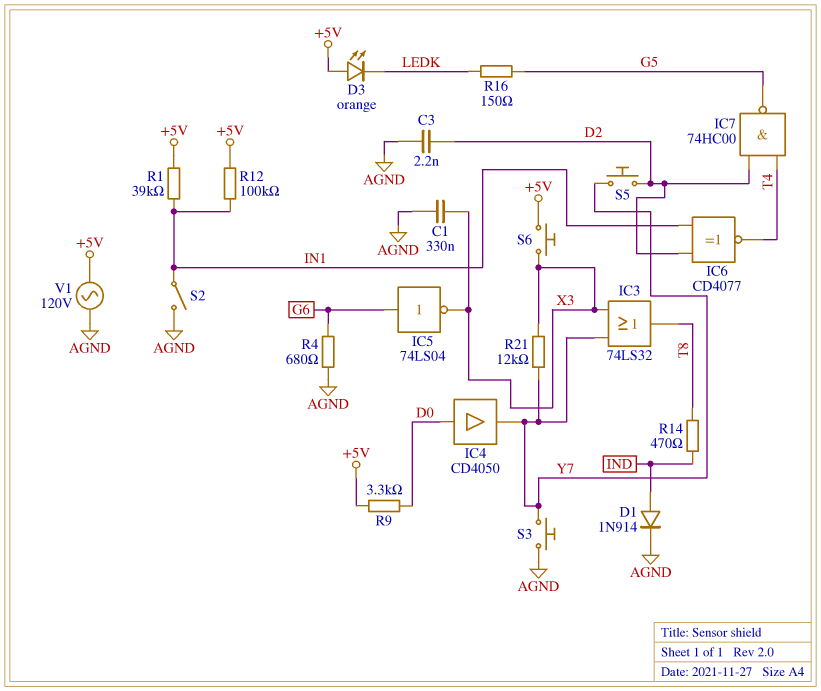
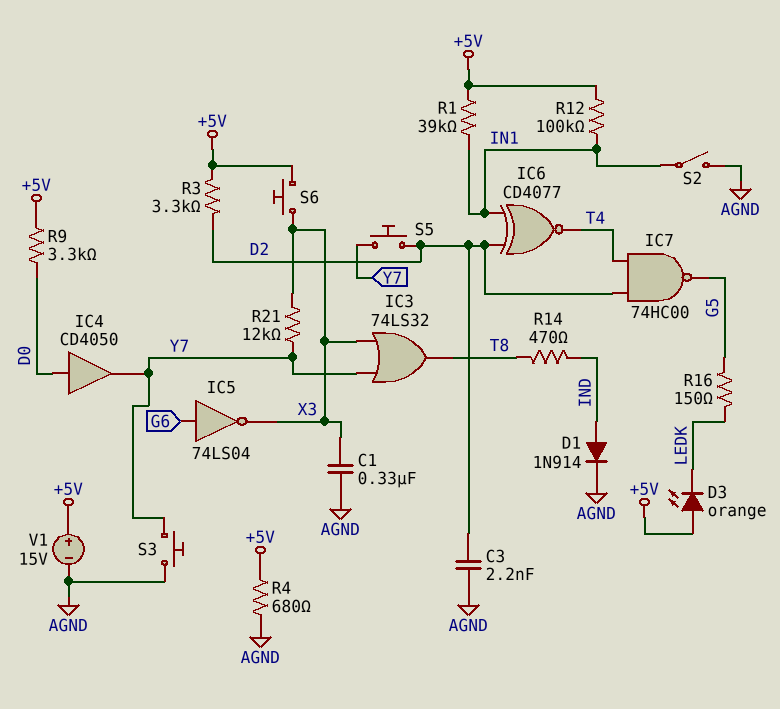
R3: none -> 3.3k (+5V, D2)
R4: 680 (AGND, G6) -> 680 (+5V, AGND)
V1: AC 120V (+5V, AGND) -> 15V (plus +5V, minus AGND)

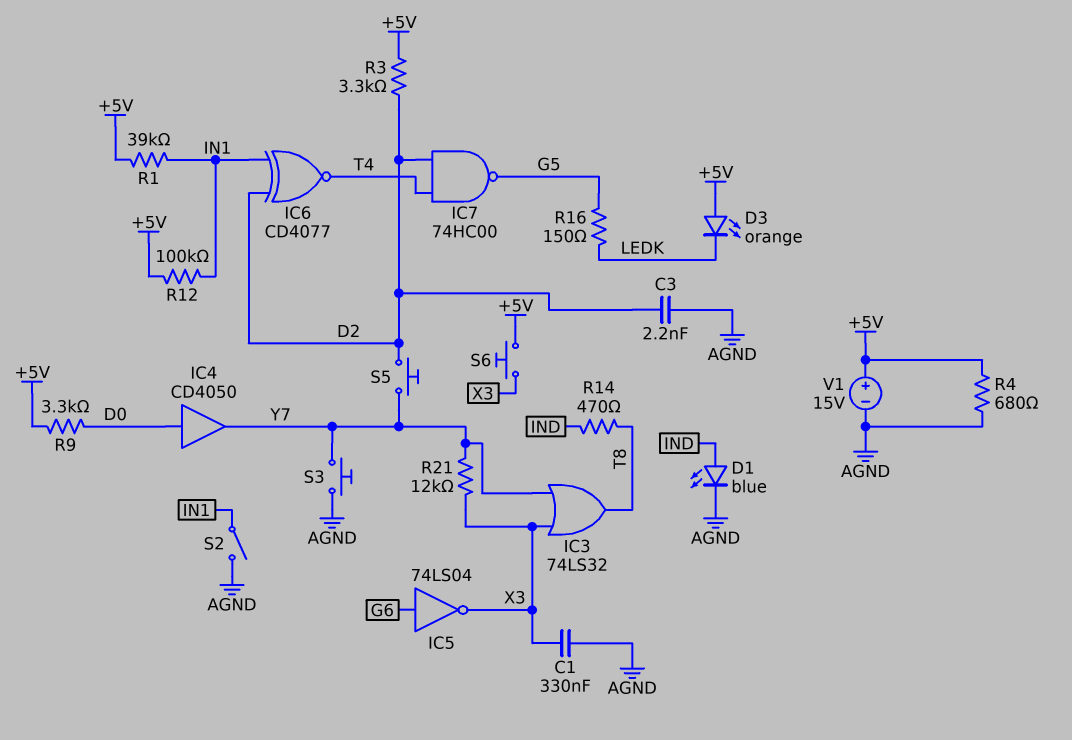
D1: diode 1N914 (A IND, K AGND) -> LED blue (A IND, K AGND)

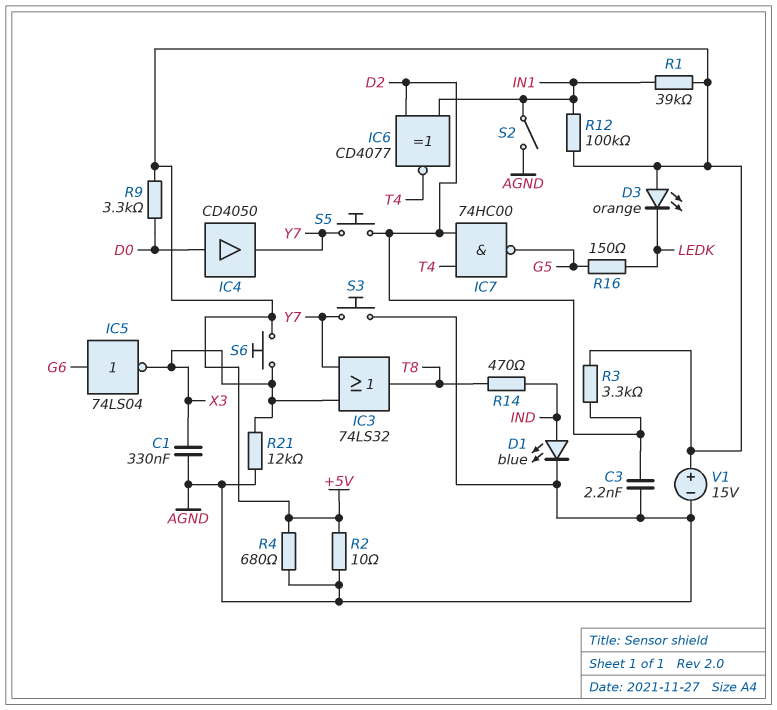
R2: none -> 10 (+5V, AGND)
R21: 12k (X3, Y7) -> 12k (AGND, X3)

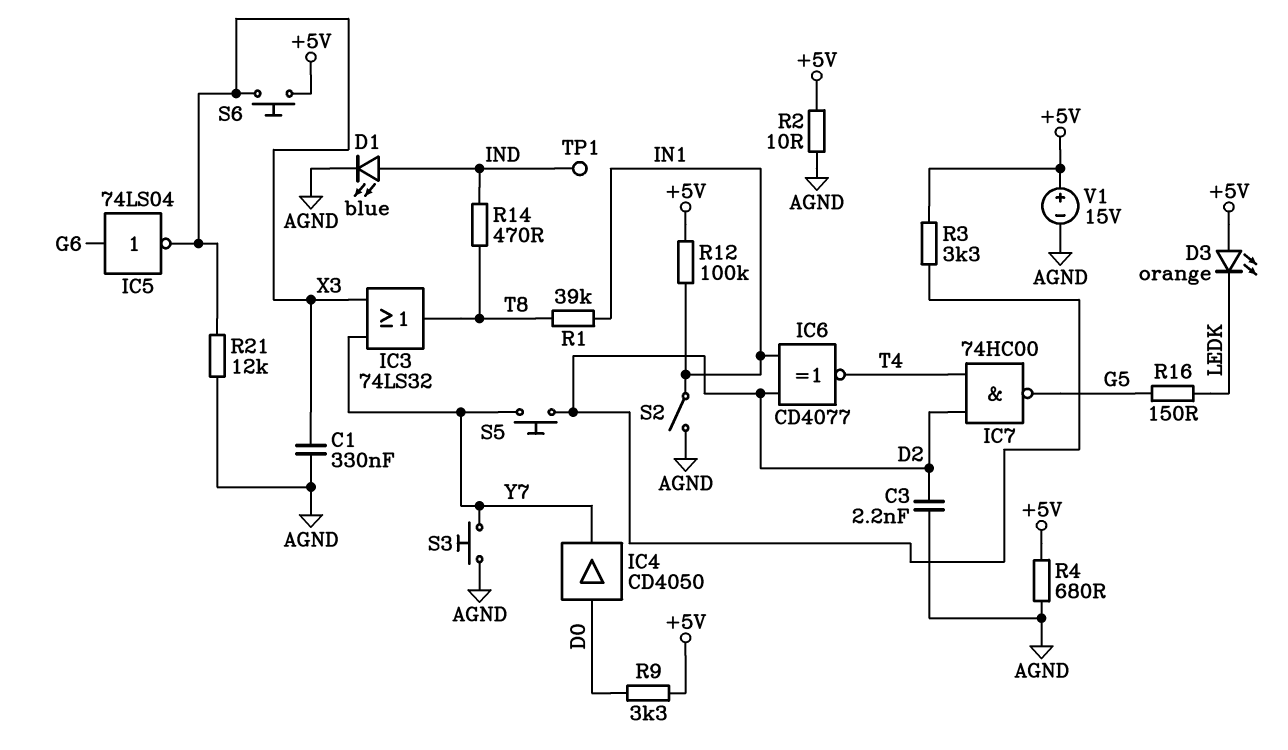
R1: 39k (+5V, IN1) -> 39k (IN1, T8)
TP1: none -> test point (IND)

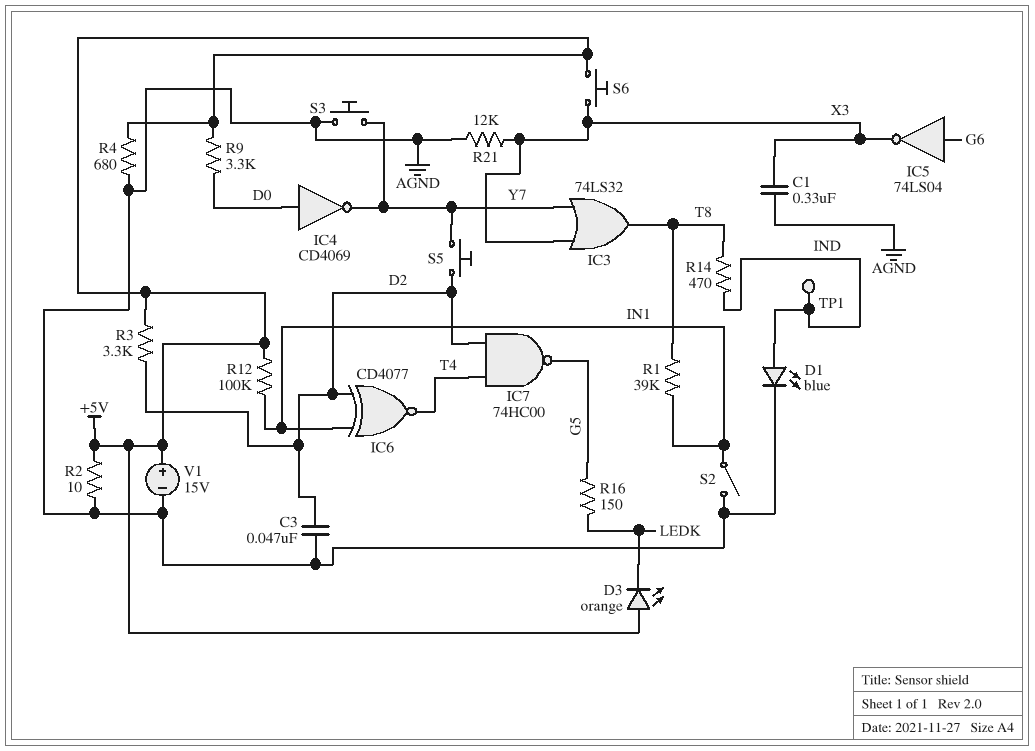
C3: 2.2nF (AGND, D2) -> 47nF (AGND, D2)
IC4: buffer CD4050 (in D0, out Y7) -> NOT CD4069 (in D0, out Y7)

